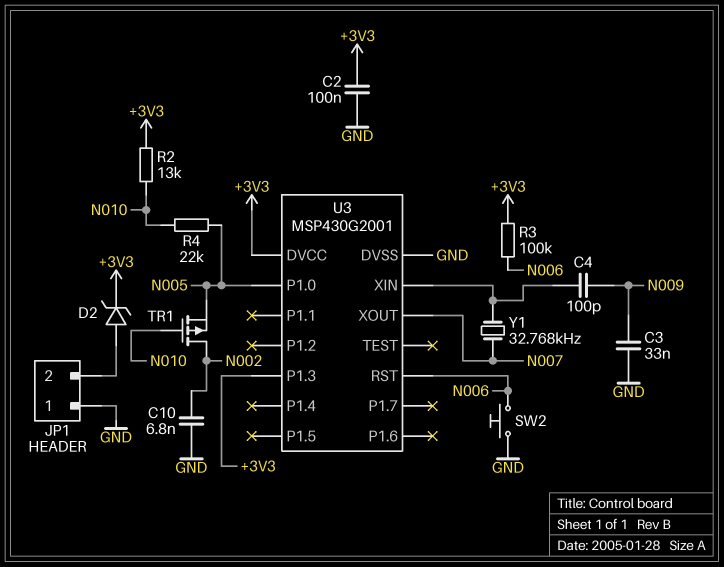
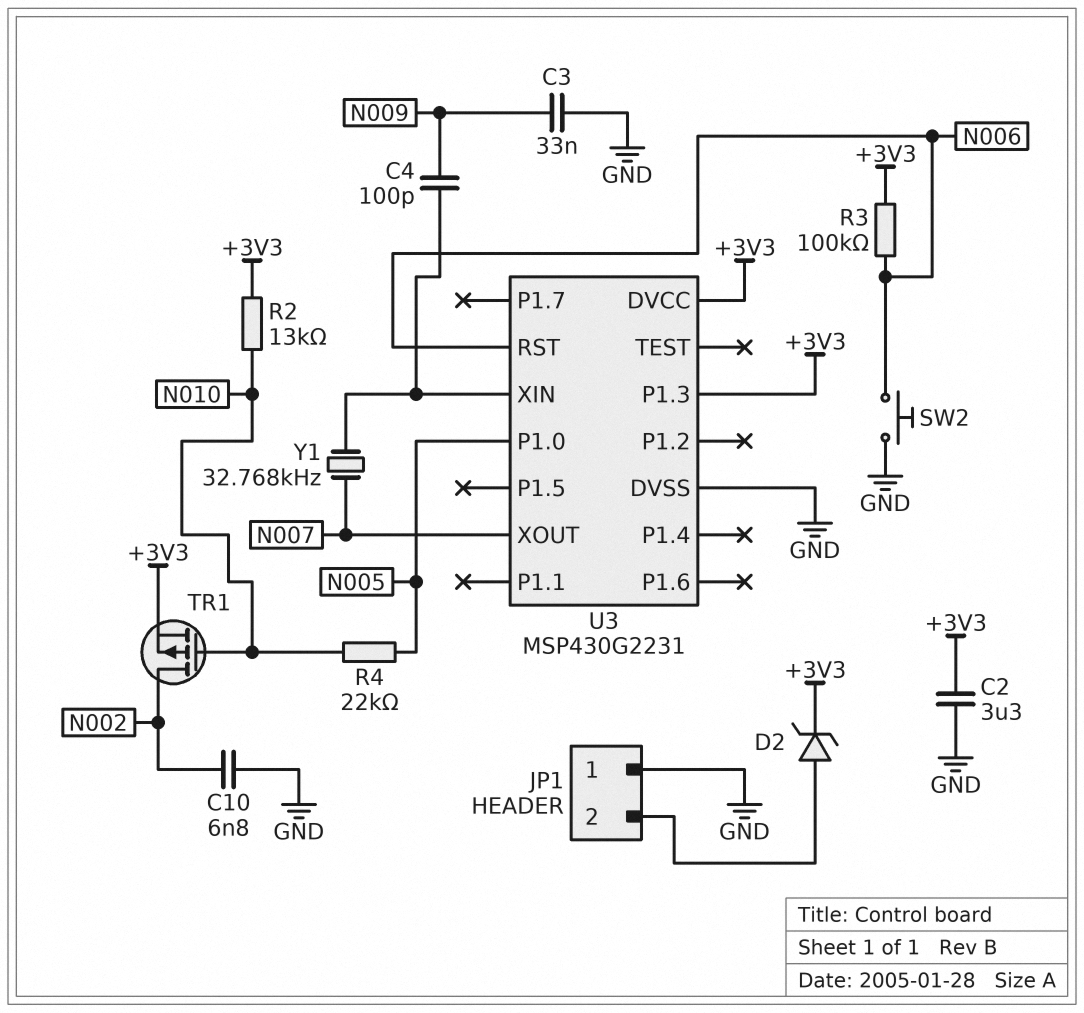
C2: 100nF (+3V3, GND) -> 3.3uF (+3V3, GND)
TR1: PMOS (G N010, D N002, S N005) -> PMOS (G N010, D N002, S +3V3)
U3: MSP430G2001 -> MSP430G2231

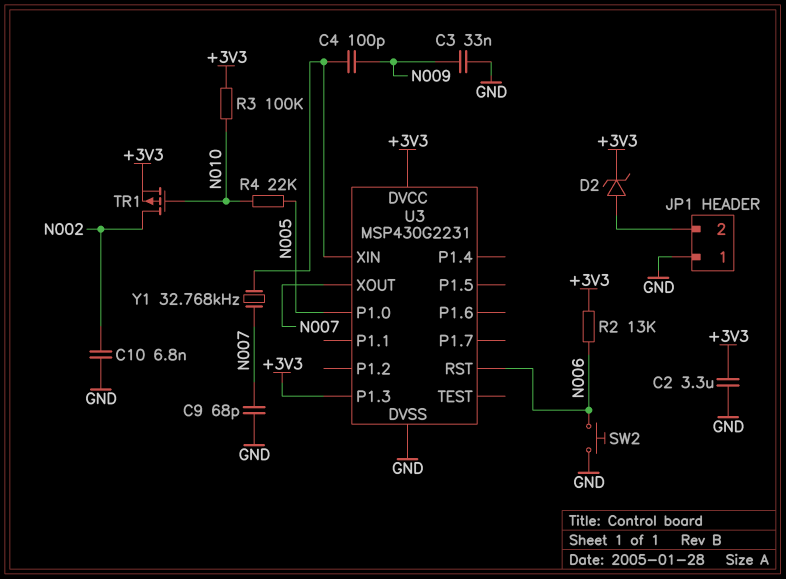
C9: none -> 68pF (GND, N007)
R2: 13k (+3V3, N010) -> 13k (+3V3, N006)
R3: 100k (+3V3, N006) -> 100k (+3V3, N010)

